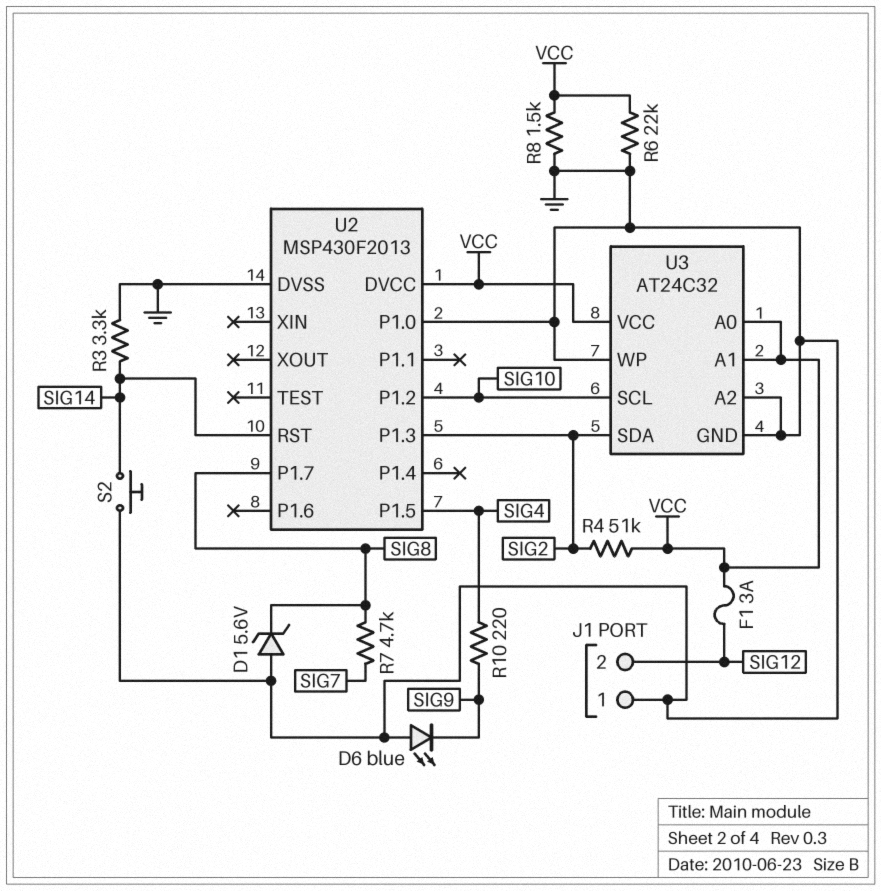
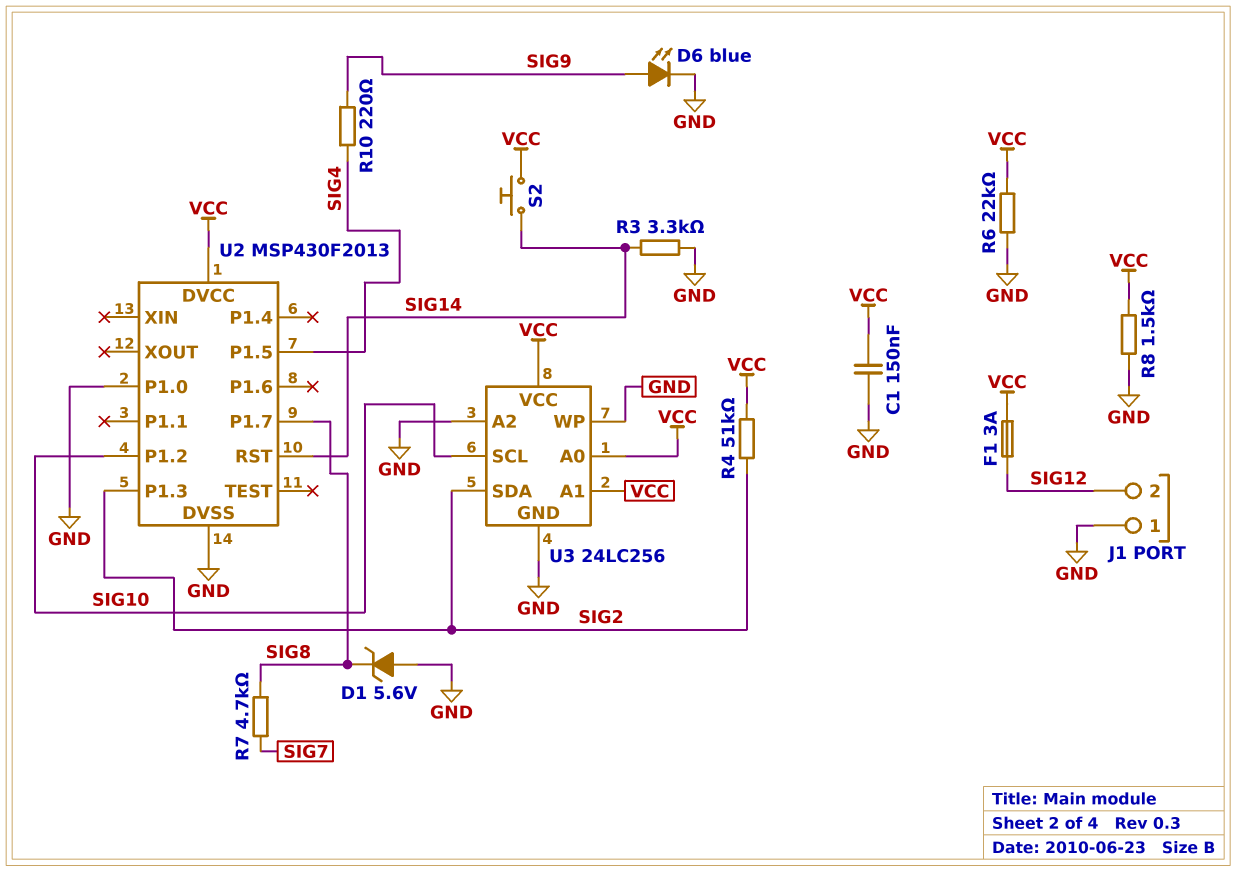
C1: none -> 150nF (GND, VCC)
D6: LED blue (A GND, K SIG9) -> LED blue (A SIG9, K GND)
S2: button (GND, SIG14) -> button (SIG14, VCC)
U3: AT24C32 -> 24LC256

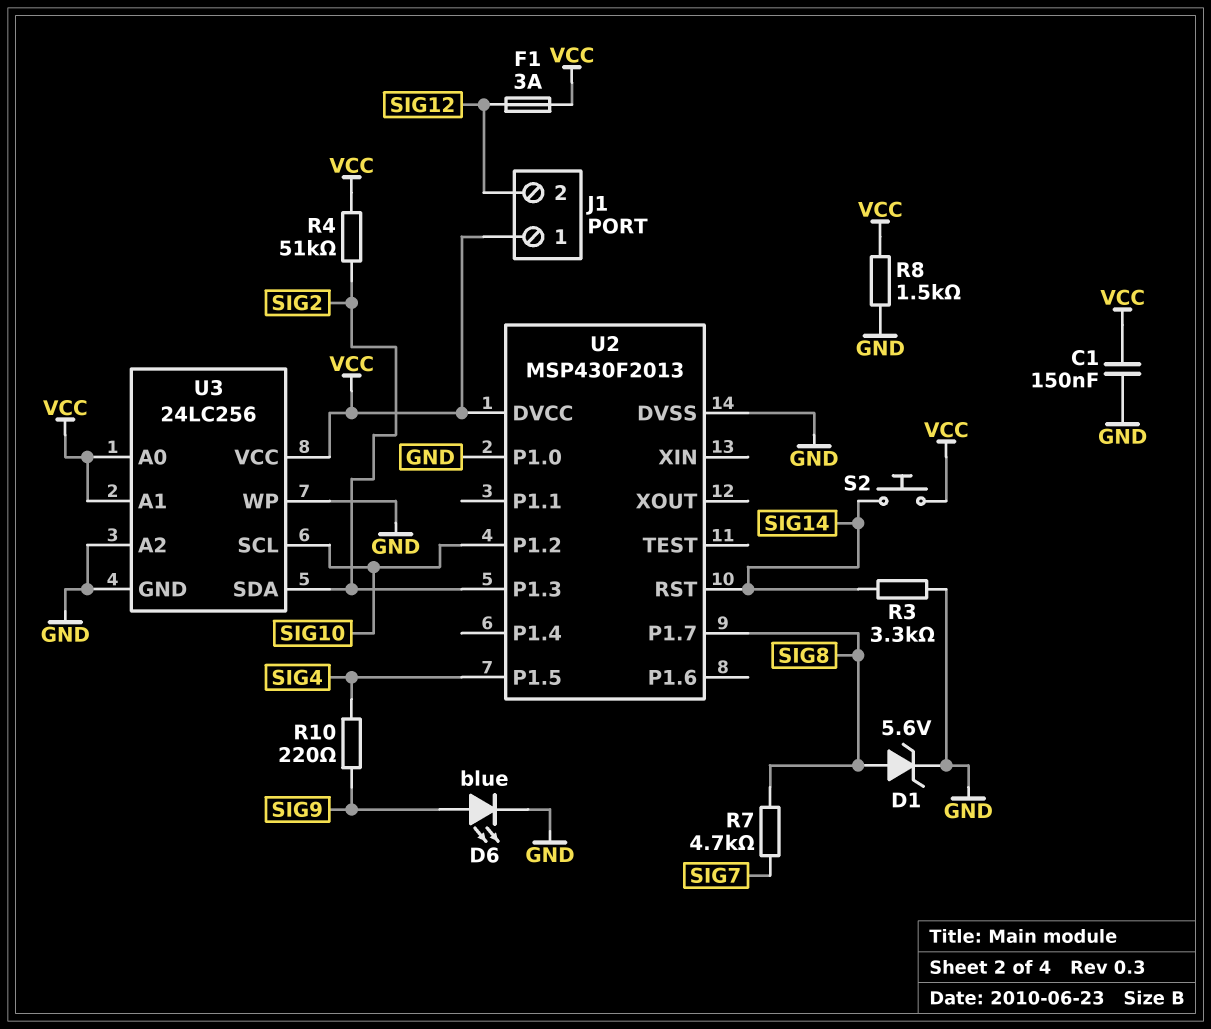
D1: zener 5.6V (A GND, K SIG8) -> zener 5.6V (A SIG8, K GND)
J1 pin 1: GND -> VCC
R6: 22k (GND, VCC) -> none

